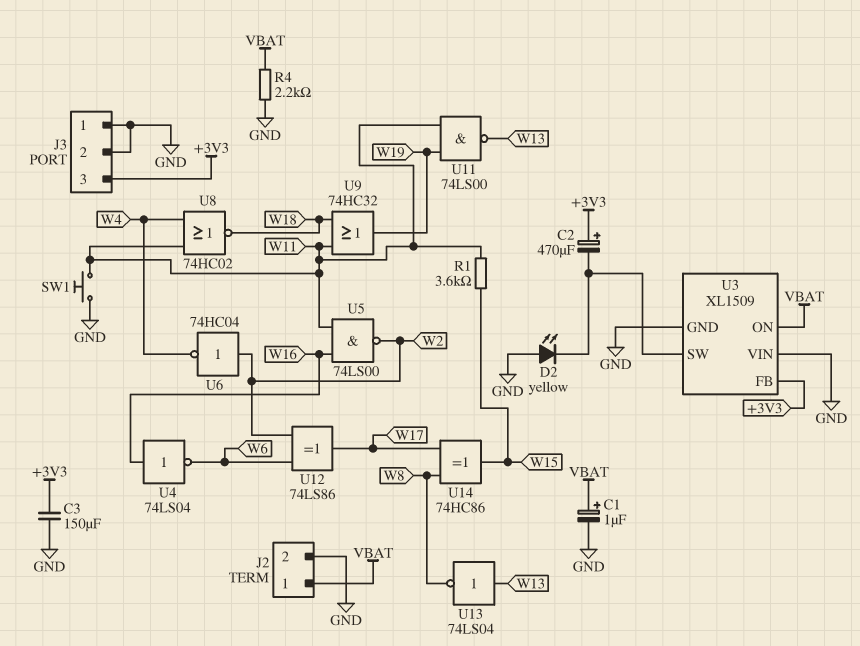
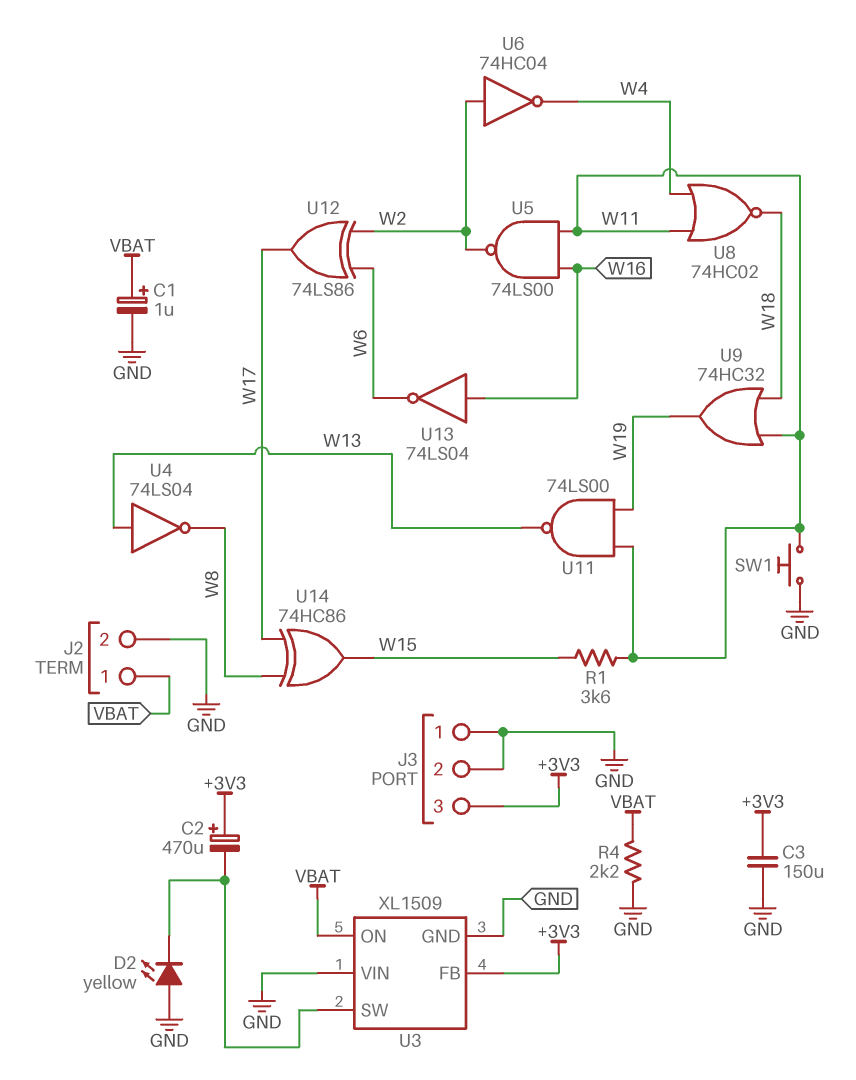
U4: NOT 74LS04 (in W16, out W6) -> NOT 74LS04 (in W13, out W8)
U13: NOT 74LS04 (in W13, out W8) -> NOT 74LS04 (in W16, out W6)

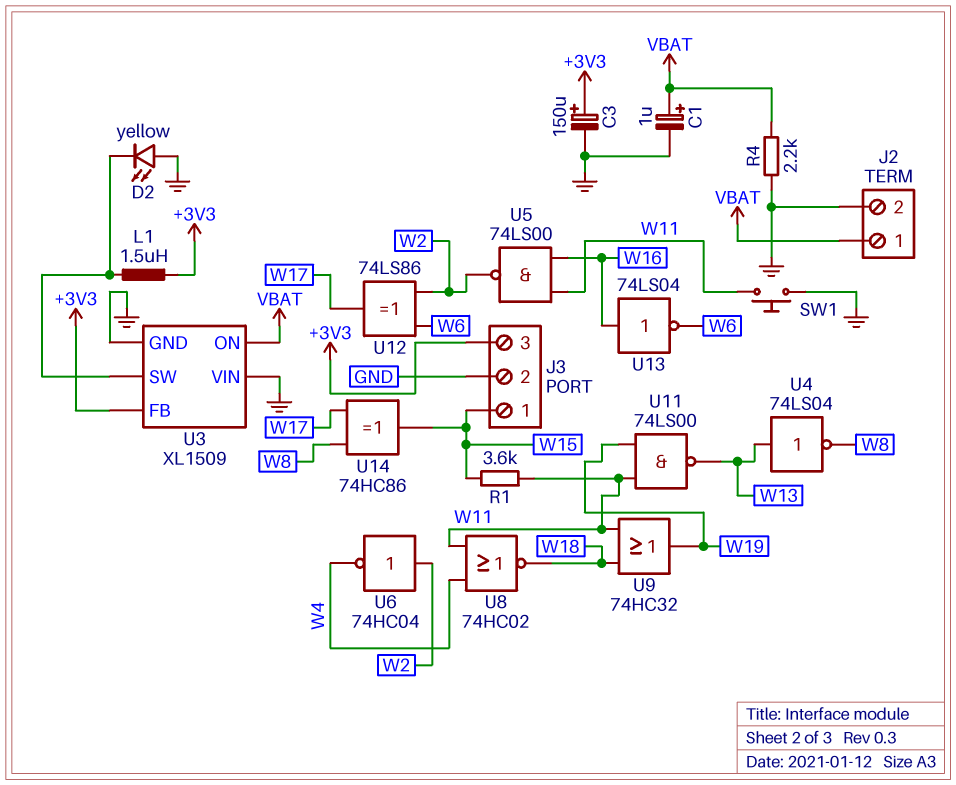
C2: 470uF (plus +3V3, minus U3/SW) -> none
C3: 150uF (+3V3, GND) -> 150uF (plus +3V3, minus GND)
J3 pin 1: GND -> W15
L1: none -> 1.5uH (+3V3, U3/SW)

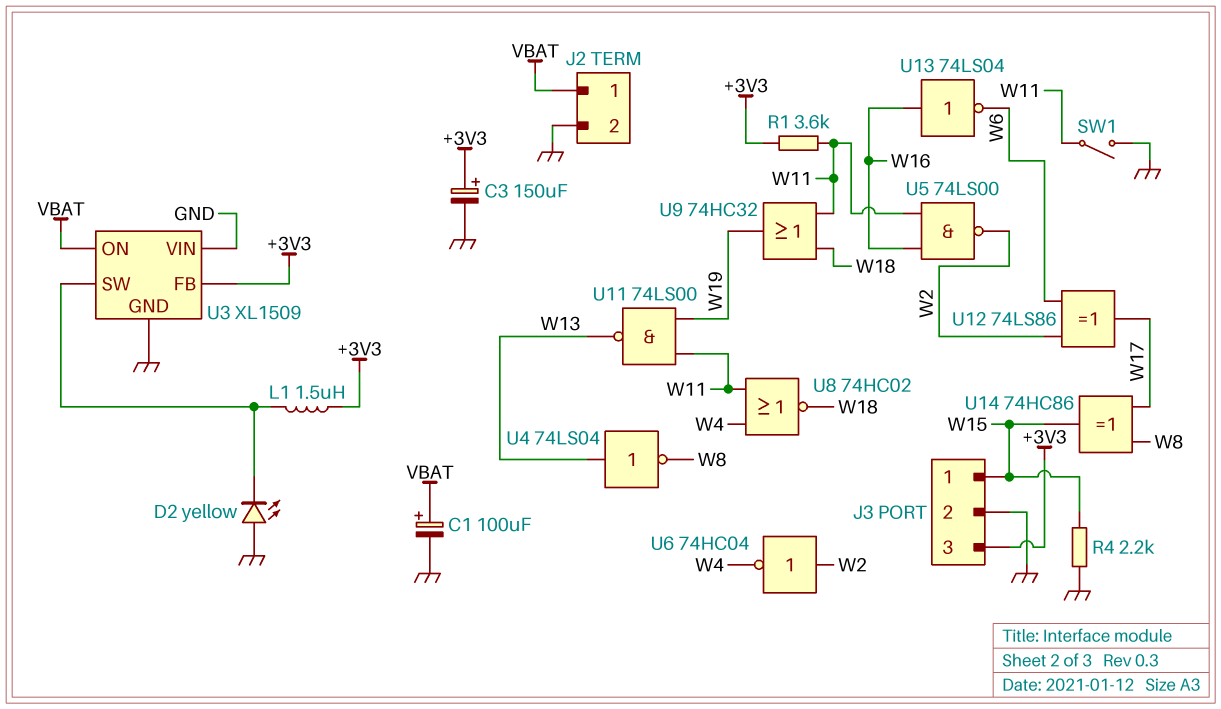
C1: 1uF (plus VBAT, minus GND) -> 100uF (plus VBAT, minus GND)
R1: 3.6k (W11, W15) -> 3.6k (+3V3, W11)
R4: 2.2k (GND, VBAT) -> 2.2k (GND, W15)
SW1: button (GND, W11) -> switch (GND, W11)

